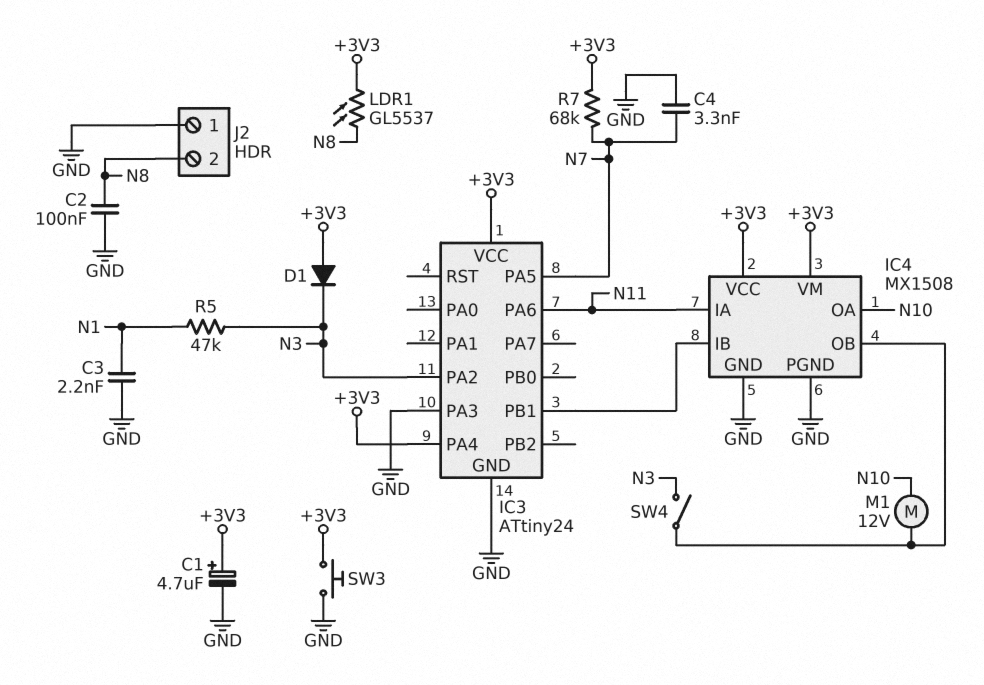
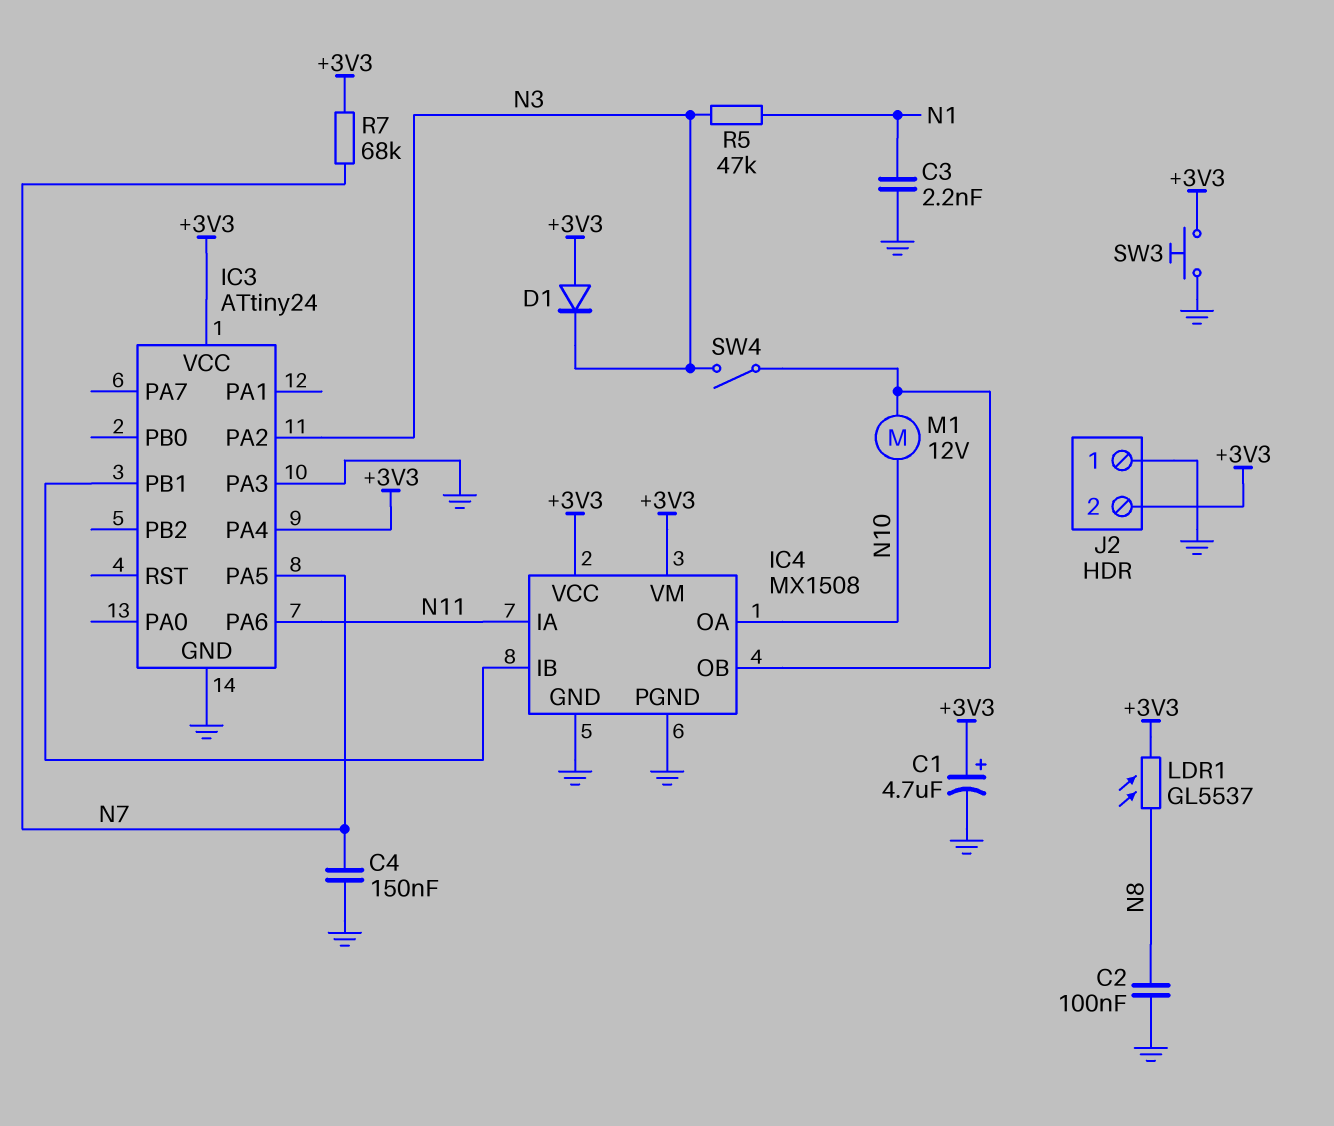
C4: 3.3nF (GND, N7) -> 150nF (GND, N7)
J2 pin 2: N8 -> +3V3

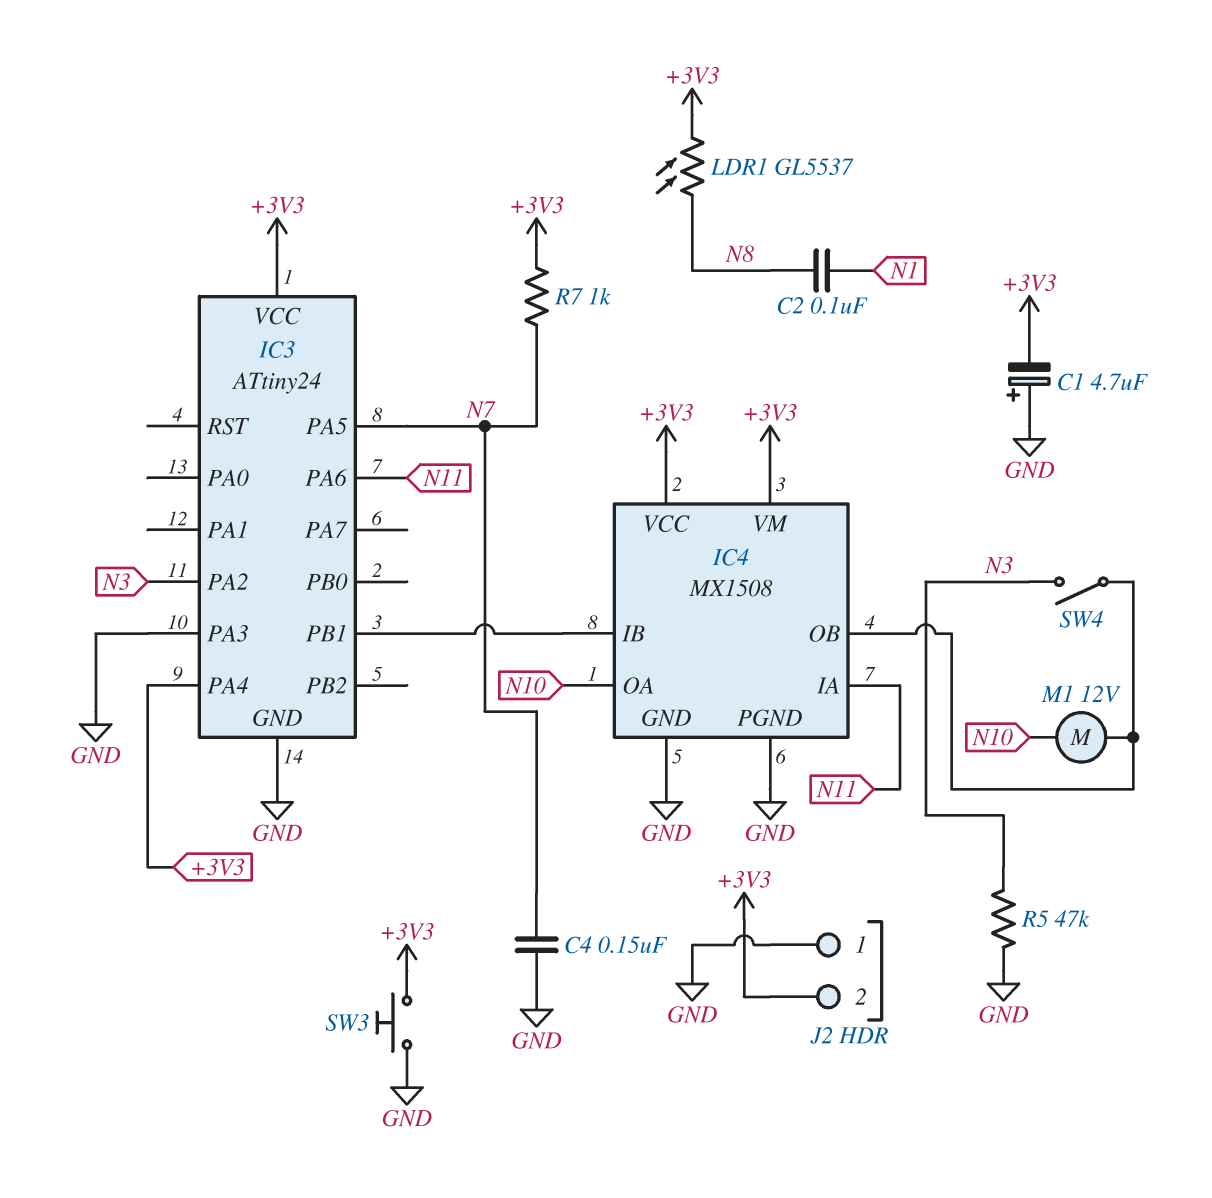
C1: 4.7uF (plus +3V3, minus GND) -> 4.7uF (plus GND, minus +3V3)
C2: 100nF (GND, N8) -> 100nF (N1, N8)
C3: 2.2nF (GND, N1) -> none
D1: diode (A +3V3, K N3) -> none
R5: 47k (N1, N3) -> 47k (GND, N3)
R7: 68k (+3V3, N7) -> 1k (+3V3, N7)

